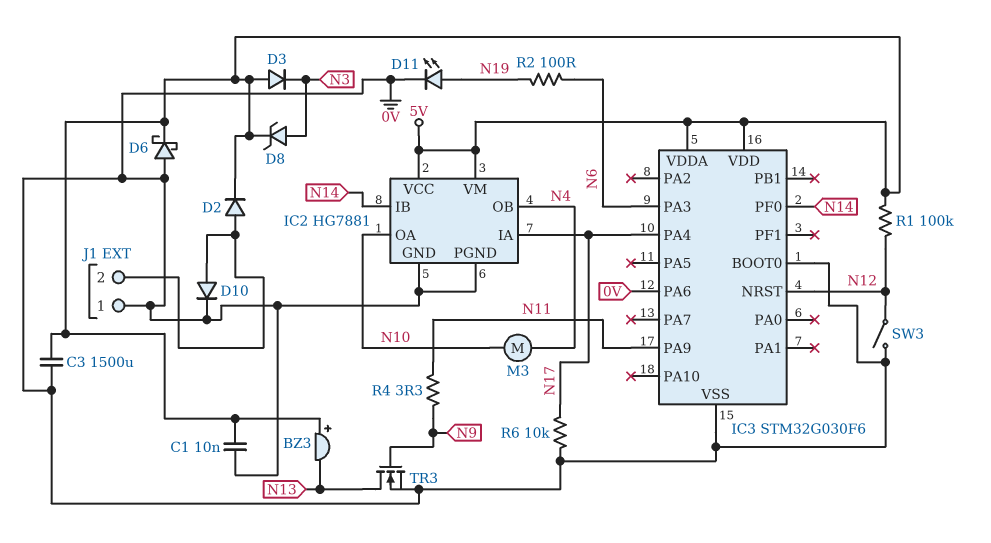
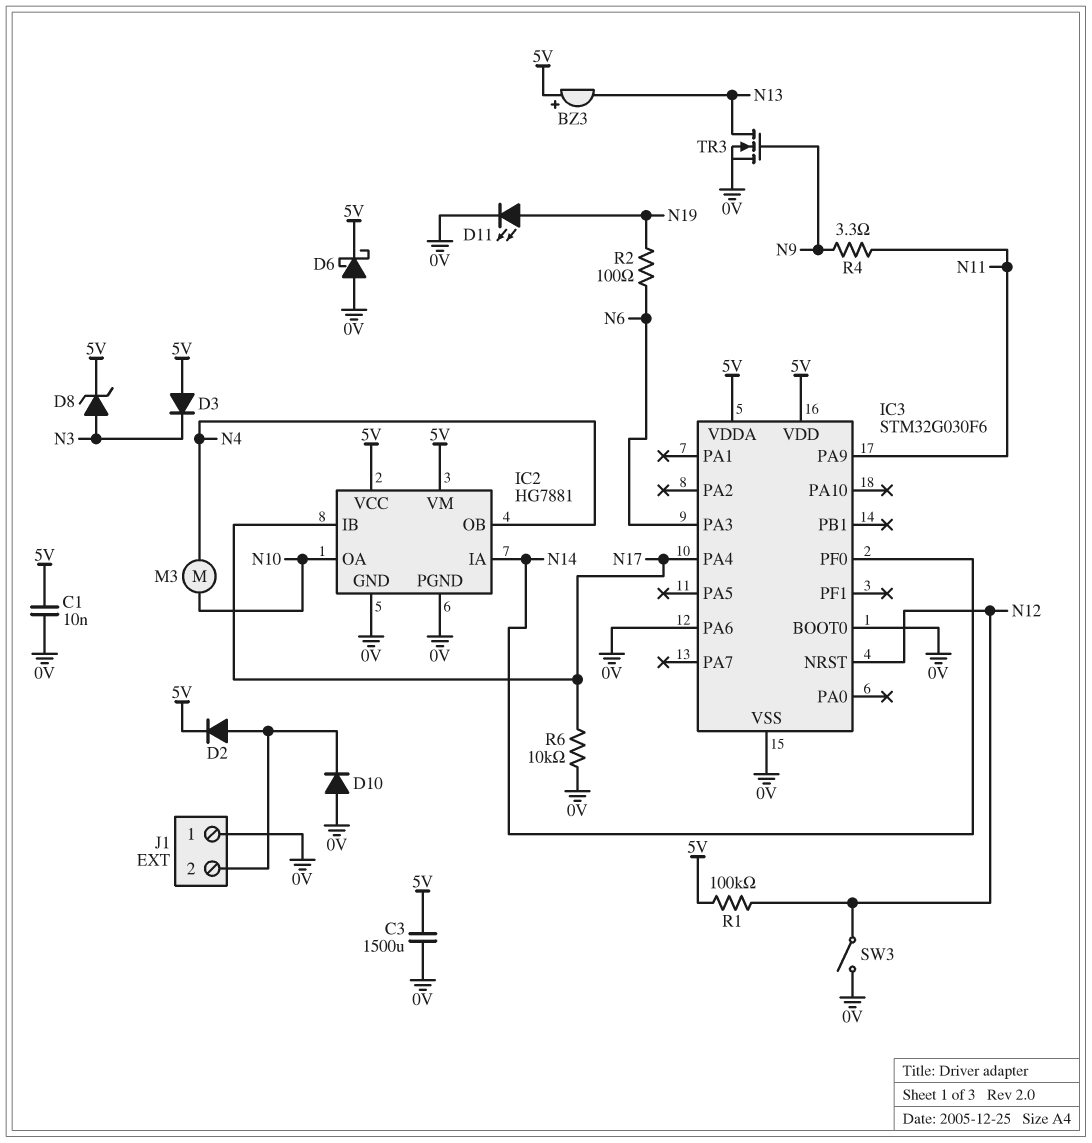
D10: diode (A J1/2, K 0V) -> diode (A 0V, K J1/2)
IC2 pin IA: N17 -> N14
IC2 pin IB: N14 -> N17

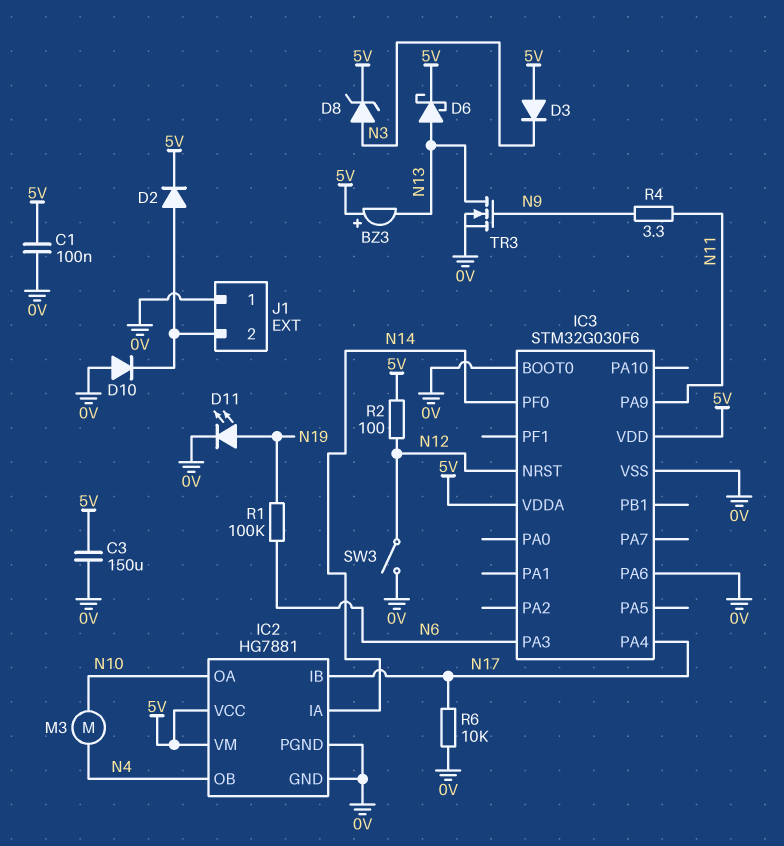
C1: 10nF (0V, 5V) -> 100nF (0V, 5V)
C3: 1500uF (0V, 5V) -> 150uF (0V, 5V)
D6: schottky (A 0V, K 5V) -> schottky (A N13, K 5V)
R1: 100k (5V, N12) -> 100k (N6, N19)
R2: 100 (N6, N19) -> 100 (5V, N12)

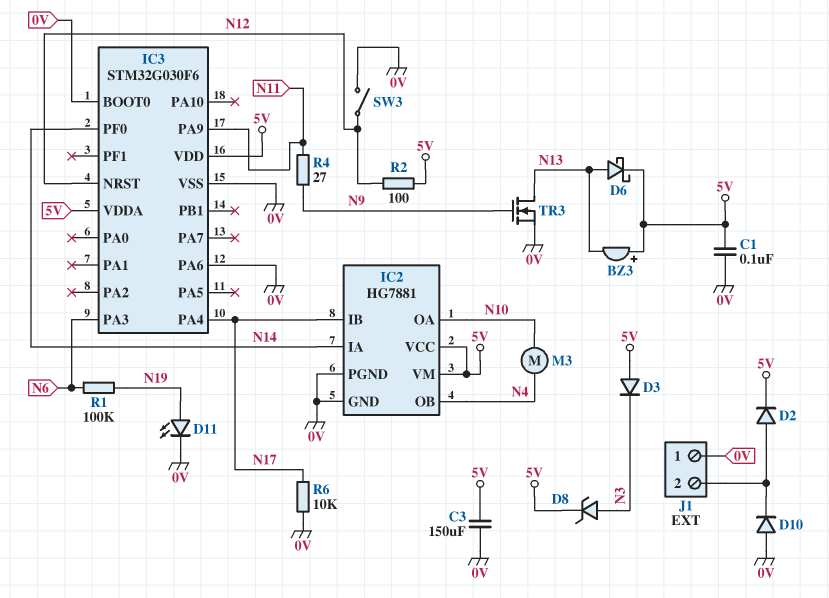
R4: 3.3 (N9, N11) -> 27 (N9, N11)

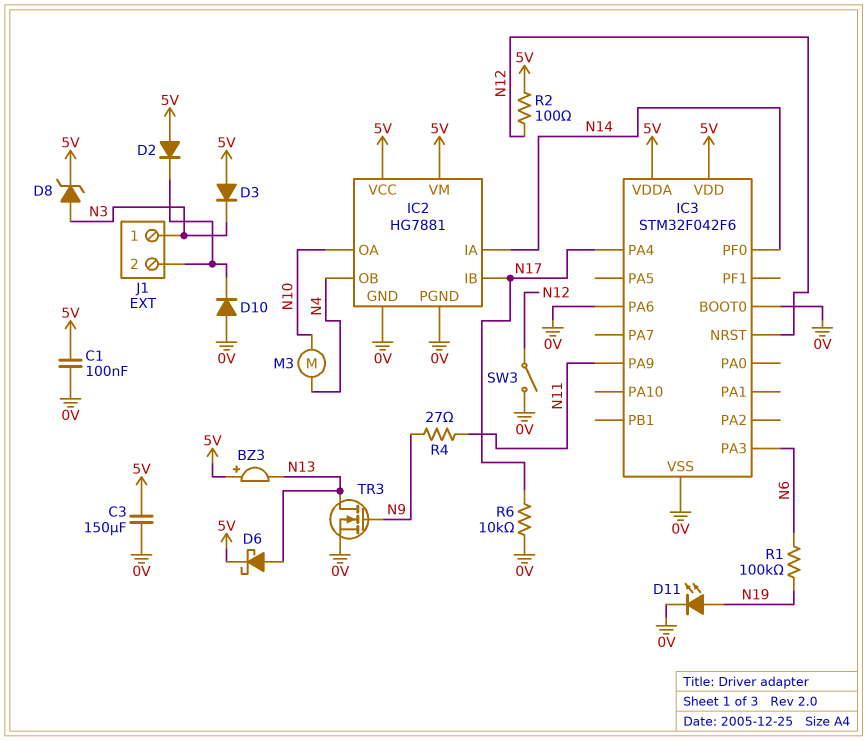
D2: diode (A J1/2, K 5V) -> diode (A 5V, K J1/2)
IC3: STM32G030F6 -> STM32F042F6
J1 pin 1: 0V -> N3

